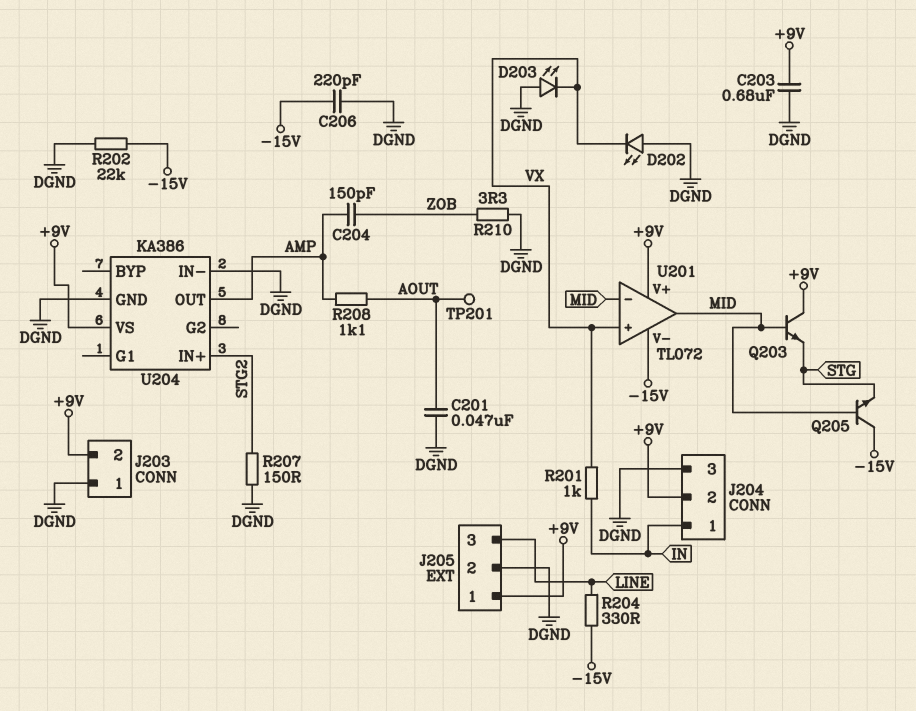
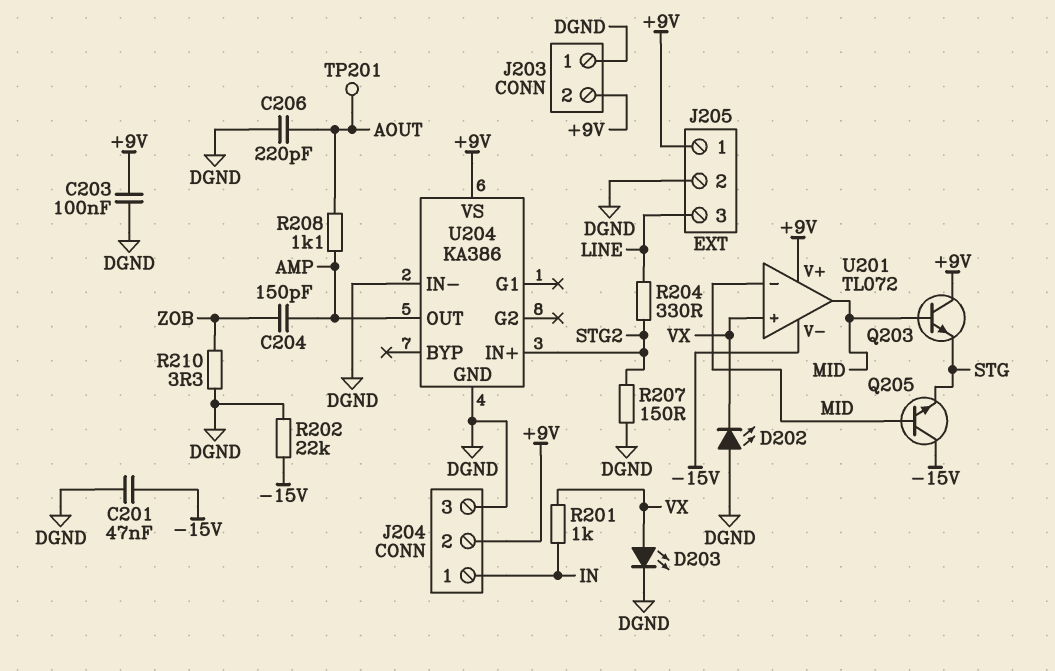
C201: 47nF (AOUT, DGND) -> 47nF (-15V, DGND)
C203: 680nF (+9V, DGND) -> 100nF (+9V, DGND)
C206: 220pF (-15V, DGND) -> 220pF (AOUT, DGND)
D203: LED (A DGND, K VX) -> LED (A VX, K DGND)
R204: 330 (-15V, LINE) -> 330 (LINE, STG2)

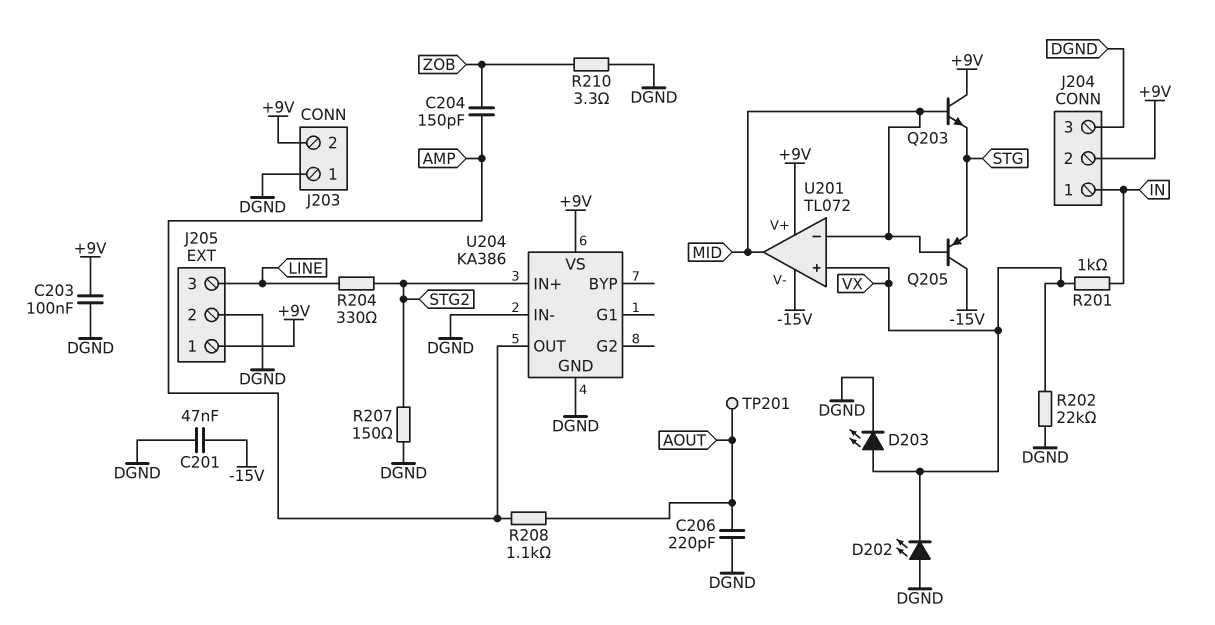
Q205: NPN (B MID, C -15V, E STG) -> PNP (B MID, C -15V, E STG)
R202: 22k (-15V, DGND) -> 22k (DGND, VX)

